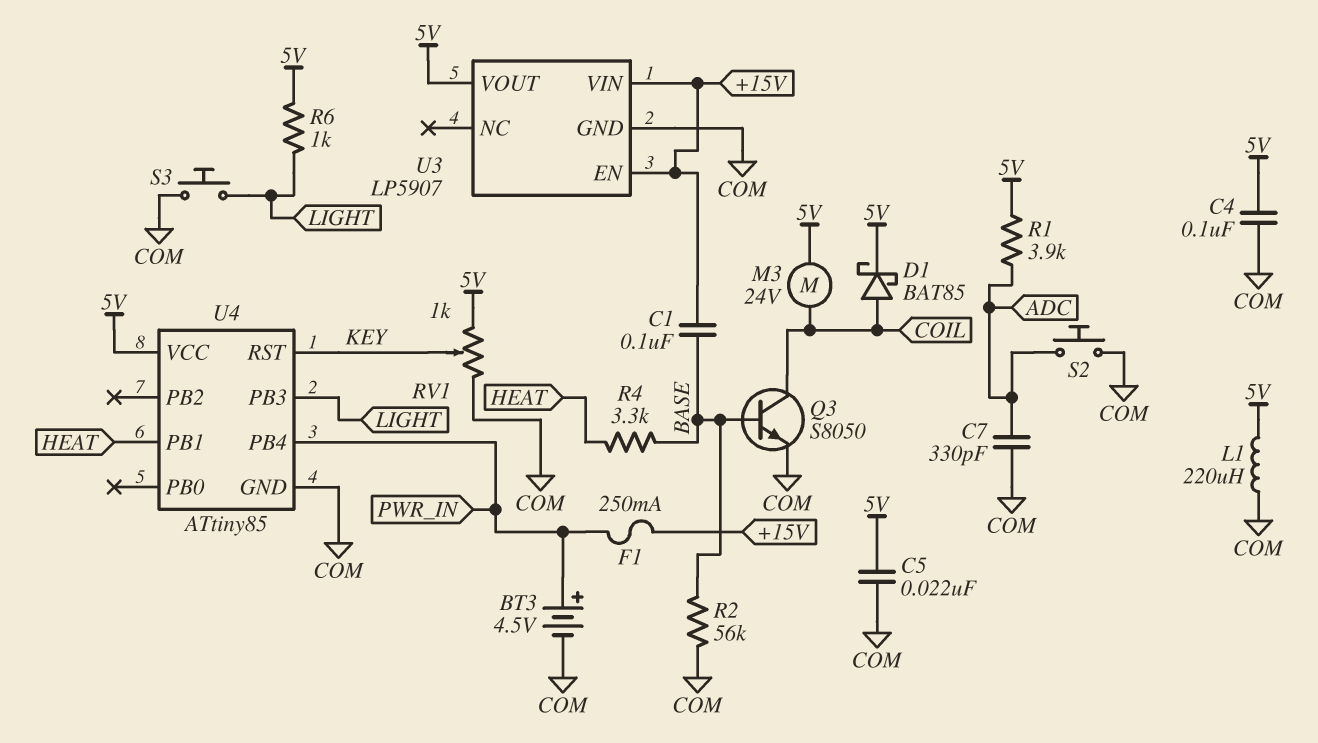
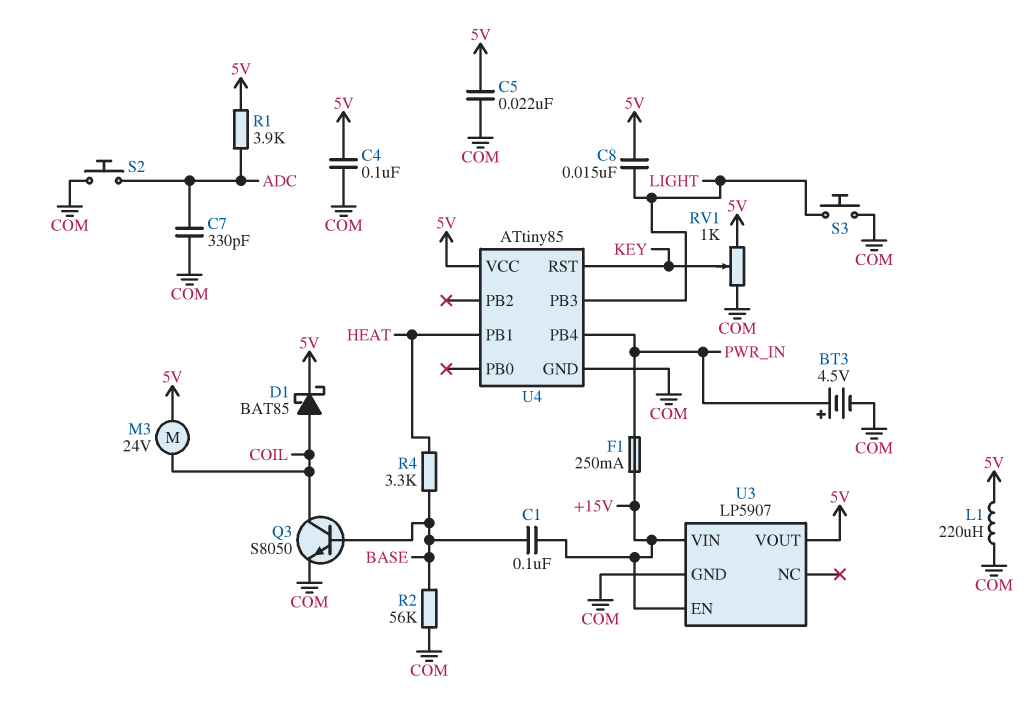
C8: none -> 15nF (5V, LIGHT)
R6: 1k (5V, LIGHT) -> none

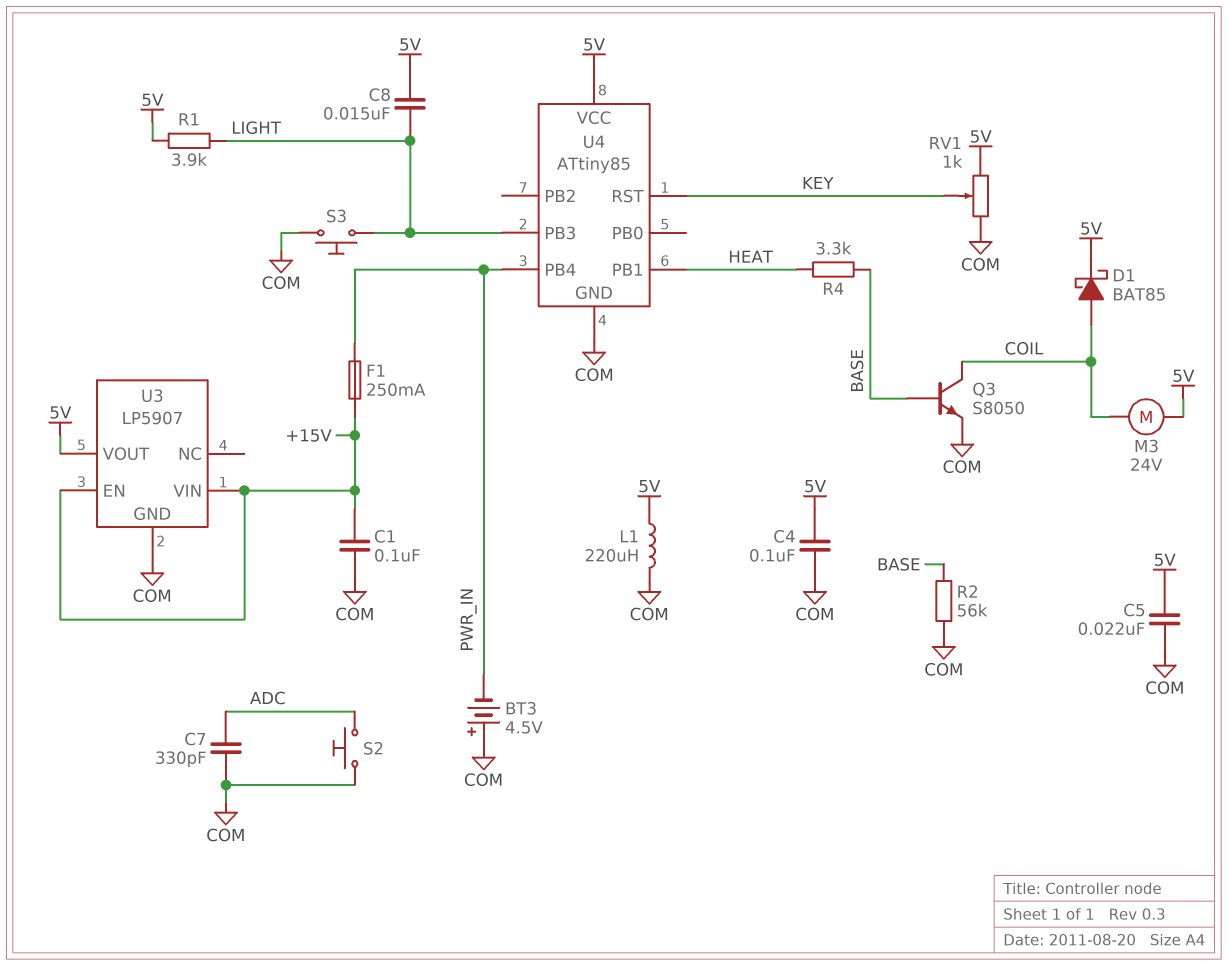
BT3: 4.5V (plus PWR_IN, minus COM) -> 4.5V (plus COM, minus PWR_IN)
C1: 100nF (+15V, BASE) -> 100nF (+15V, COM)
R1: 3.9k (5V, ADC) -> 3.9k (5V, LIGHT)

